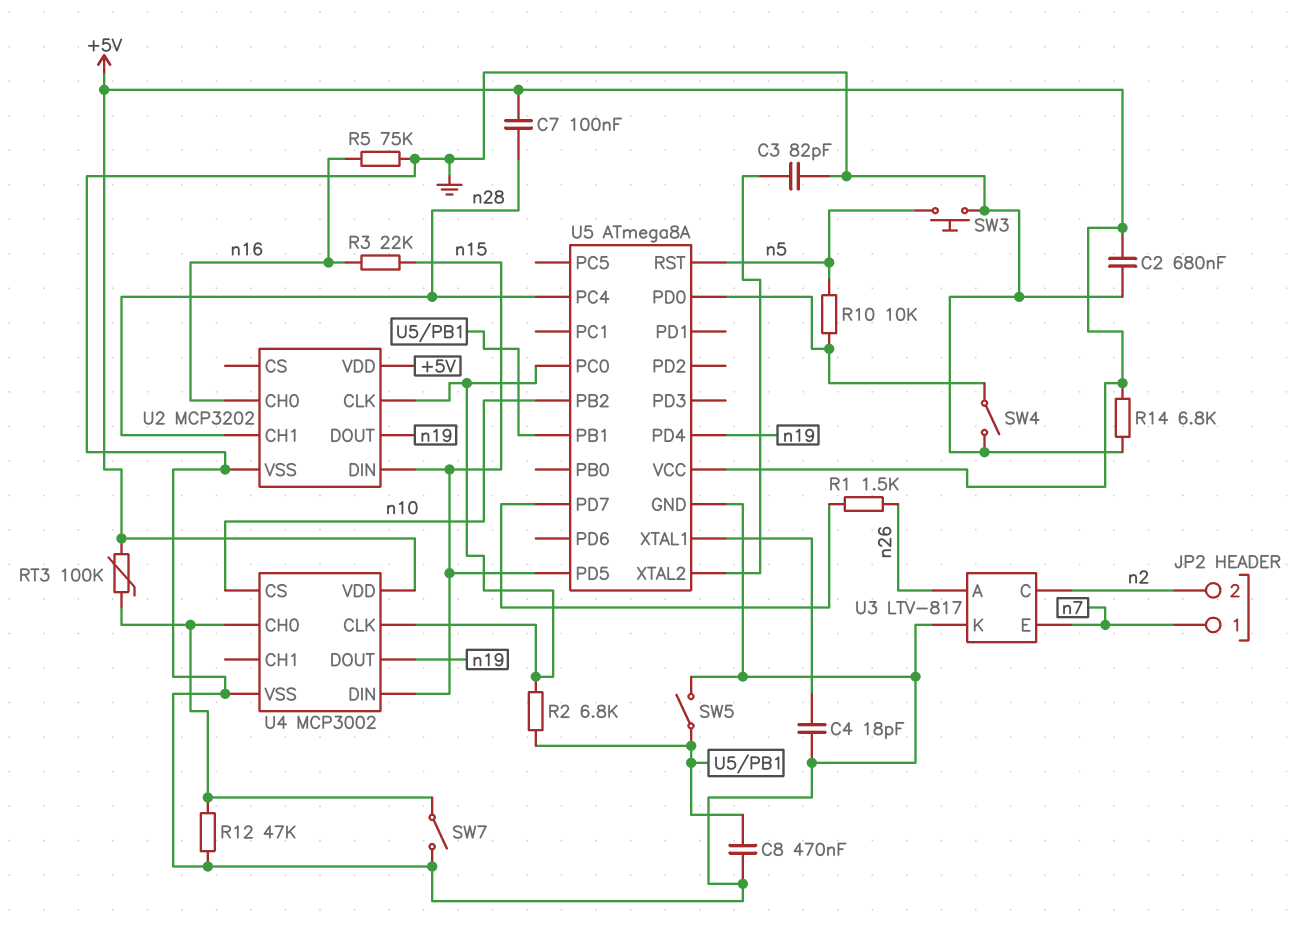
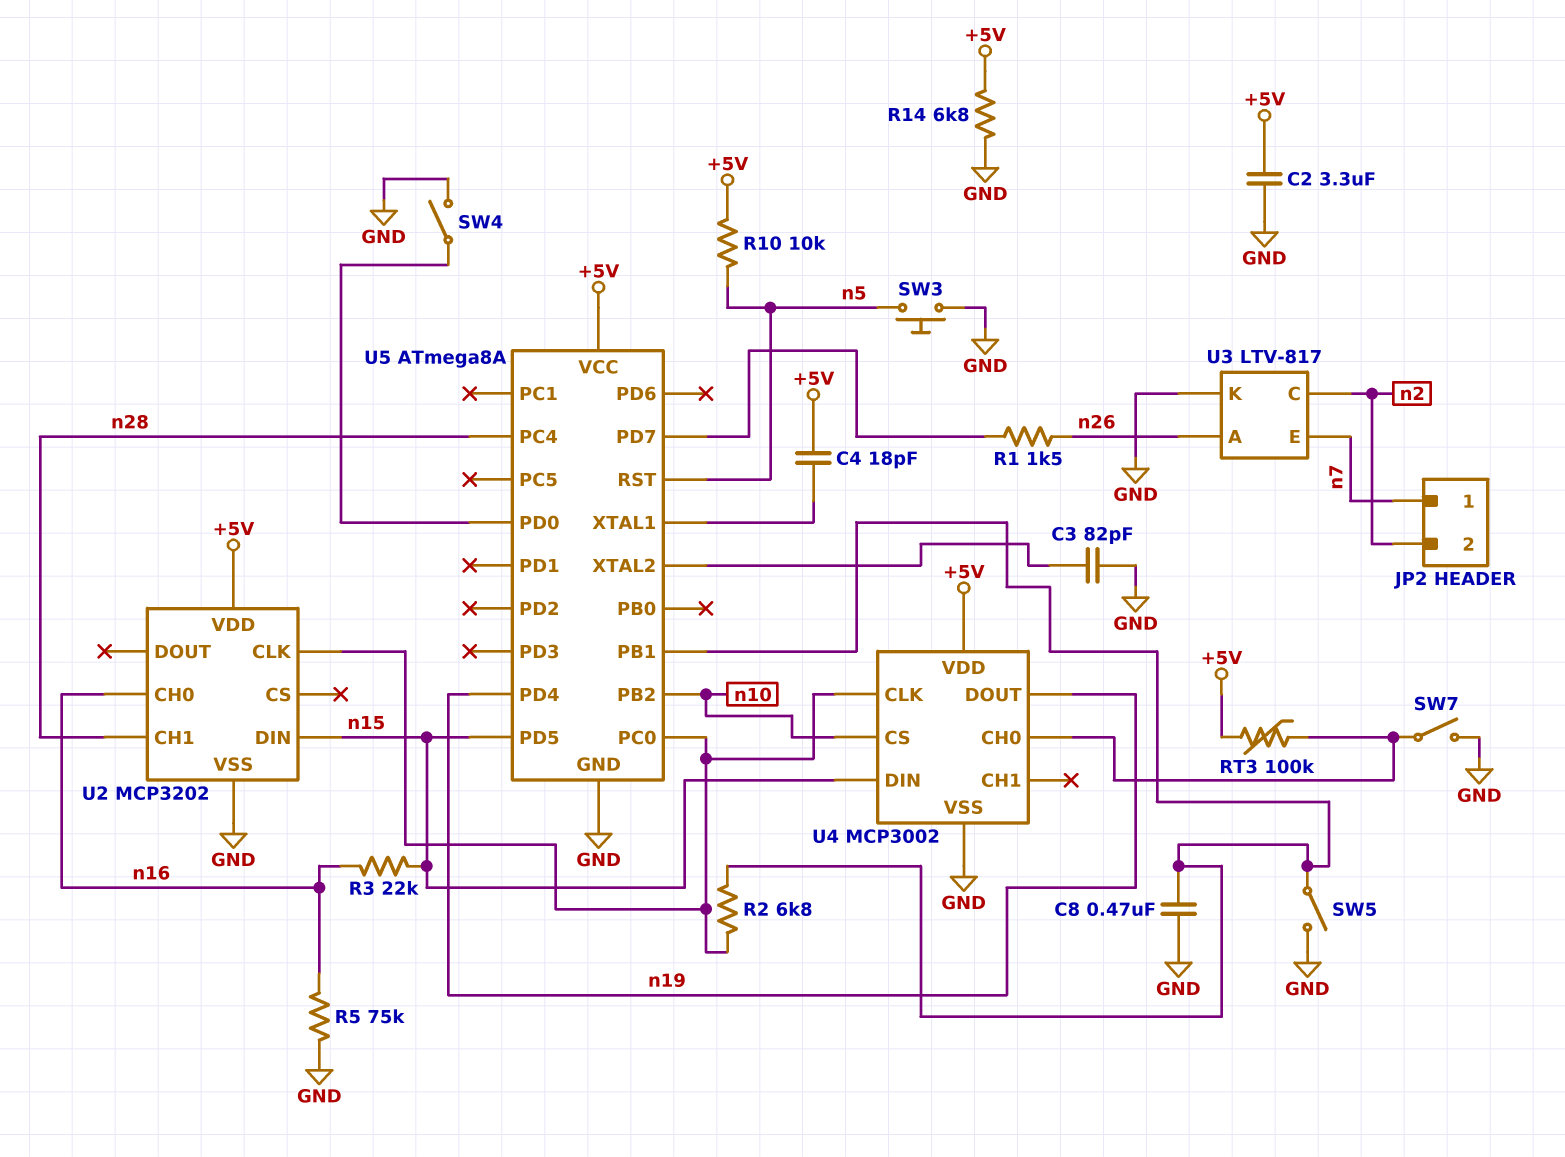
C2: 680nF (+5V, GND) -> 3.3uF (+5V, GND)
C4: 18pF (GND, U5/XTAL1) -> 18pF (+5V, U5/XTAL1)
C7: 100nF (+5V, n28) -> none
R10: 10k (U5/PD0, n5) -> 10k (+5V, n5)
R12: 47k (GND, U4/CH0) -> none
U2 pin DOUT: n19 -> none

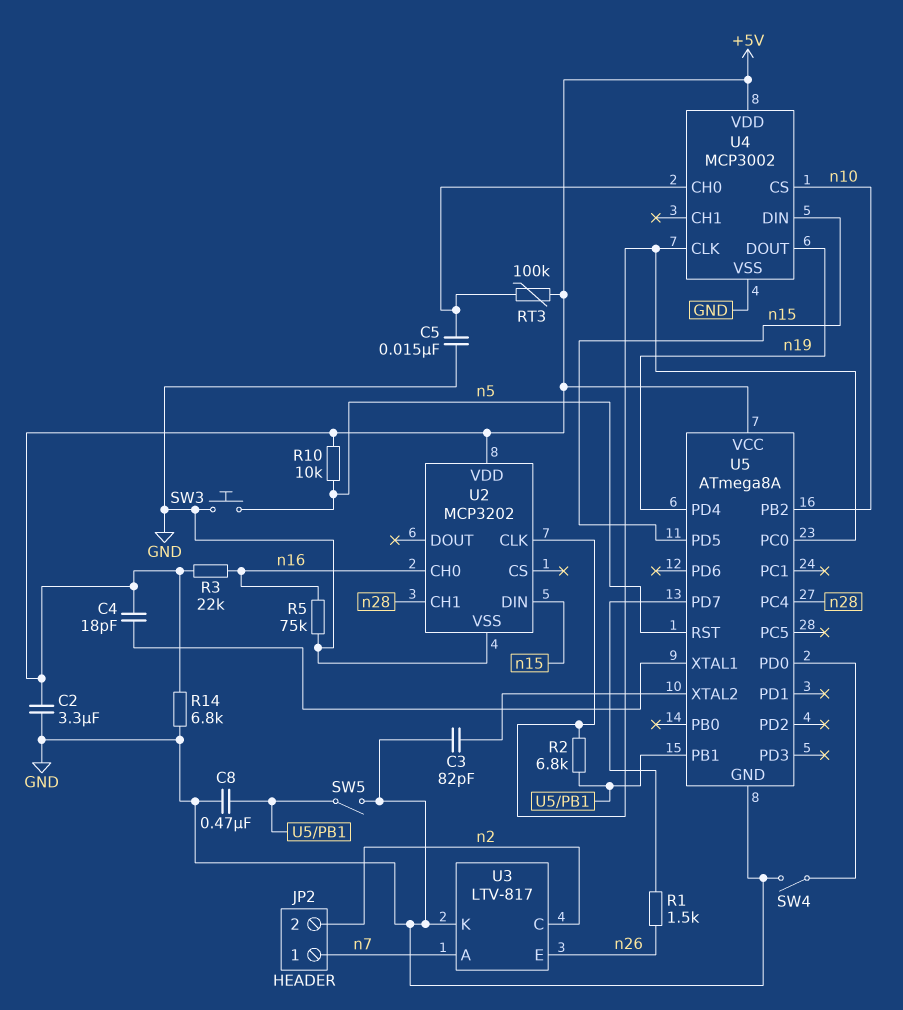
C5: none -> 15nF (GND, U4/CH0)
R3: 22k (n15, n16) -> 22k (+5V, n16)
SW7: switch (GND, U4/CH0) -> none
U3 pin A: n26 -> n7
U3 pin E: n7 -> n26

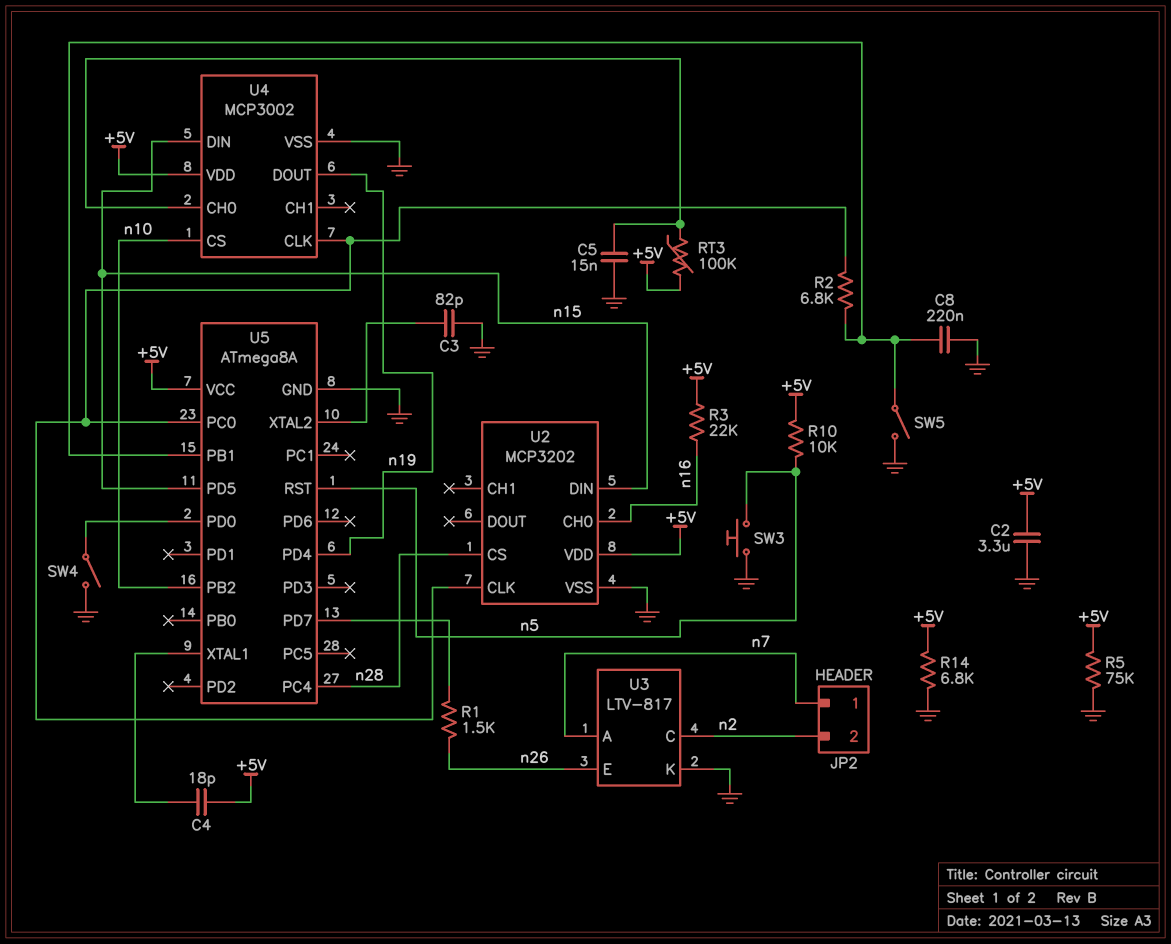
C8: 470nF (GND, U5/PB1) -> 220nF (GND, U5/PB1)
R5: 75k (GND, n16) -> 75k (+5V, GND)
U2 pin CH1: n28 -> none
U2 pin CS: none -> n28

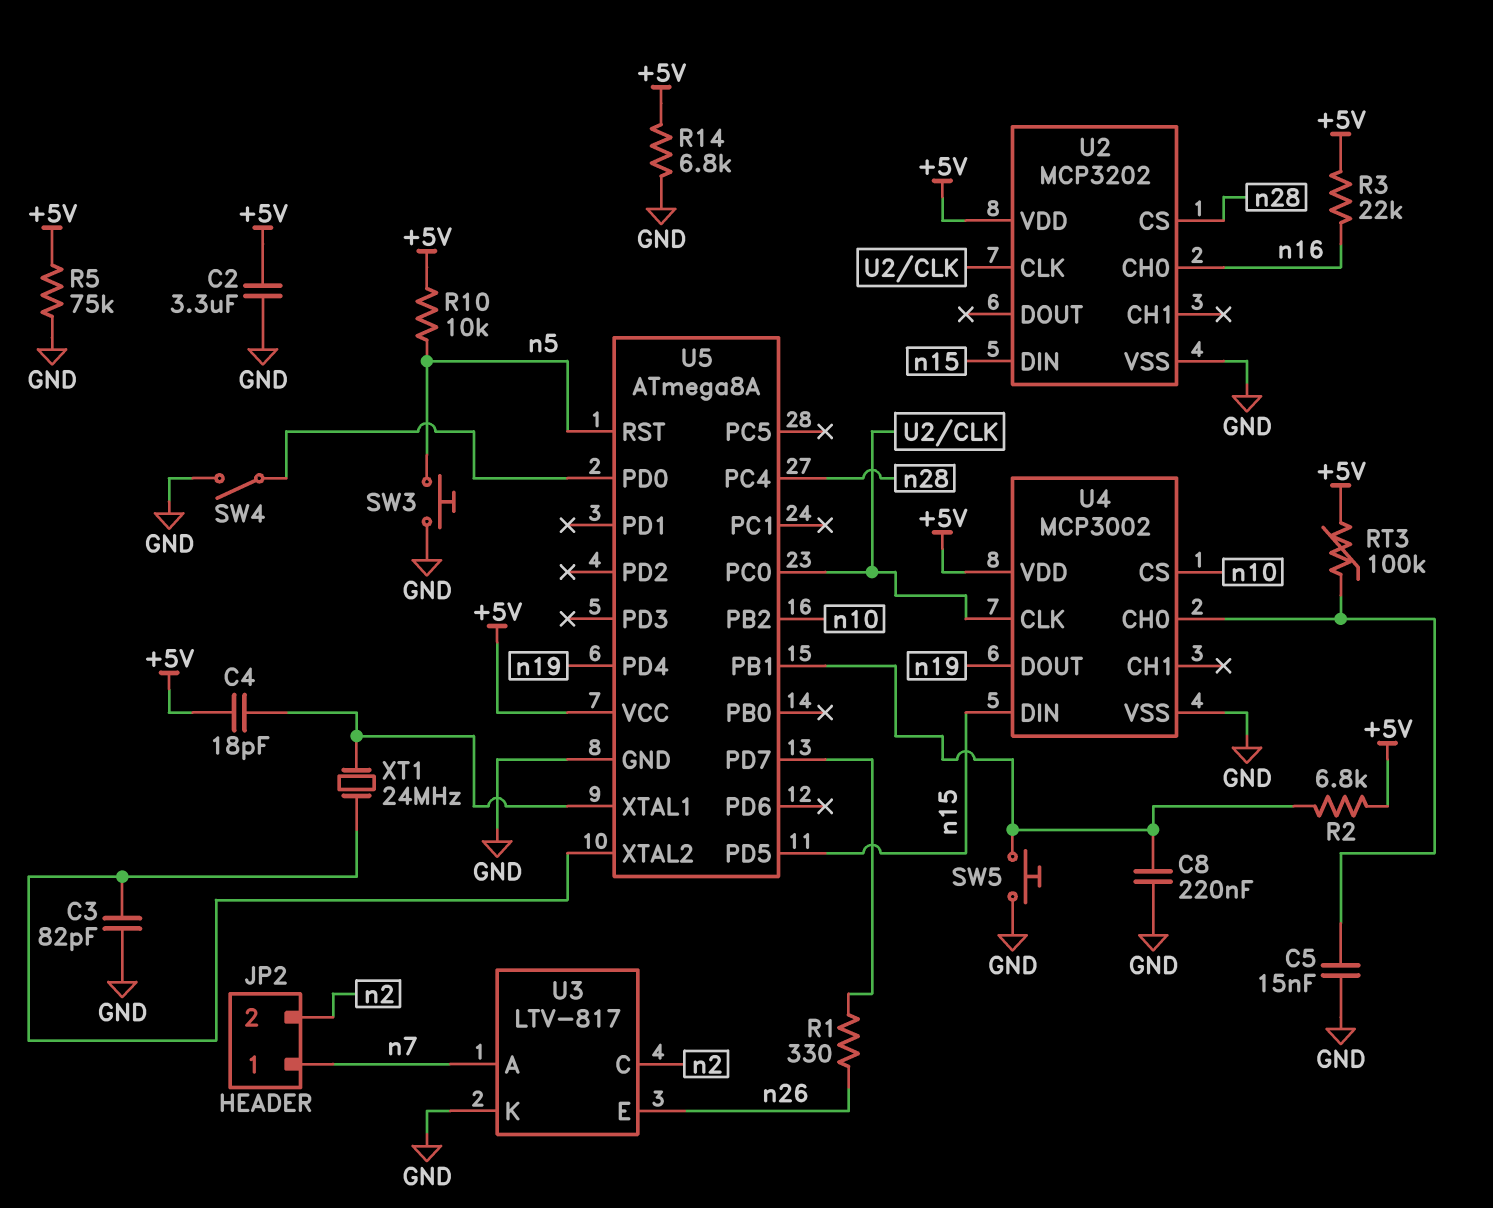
R1: 1.5k (U5/PD7, n26) -> 330 (U5/PD7, n26)
R2: 6.8k (U2/CLK, U5/PB1) -> 6.8k (+5V, U5/PB1)
SW5: switch (GND, U5/PB1) -> button (GND, U5/PB1)
XT1: none -> 24MHz (U5/XTAL1, U5/XTAL2)

